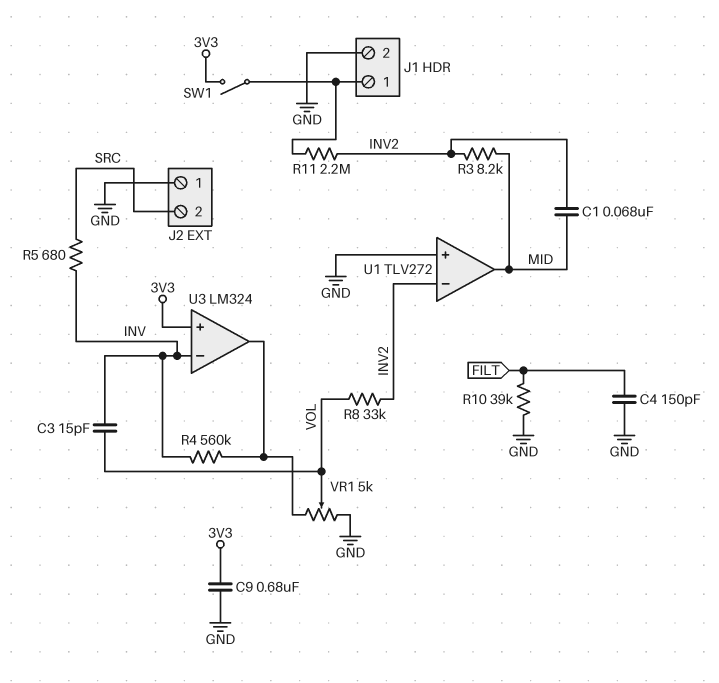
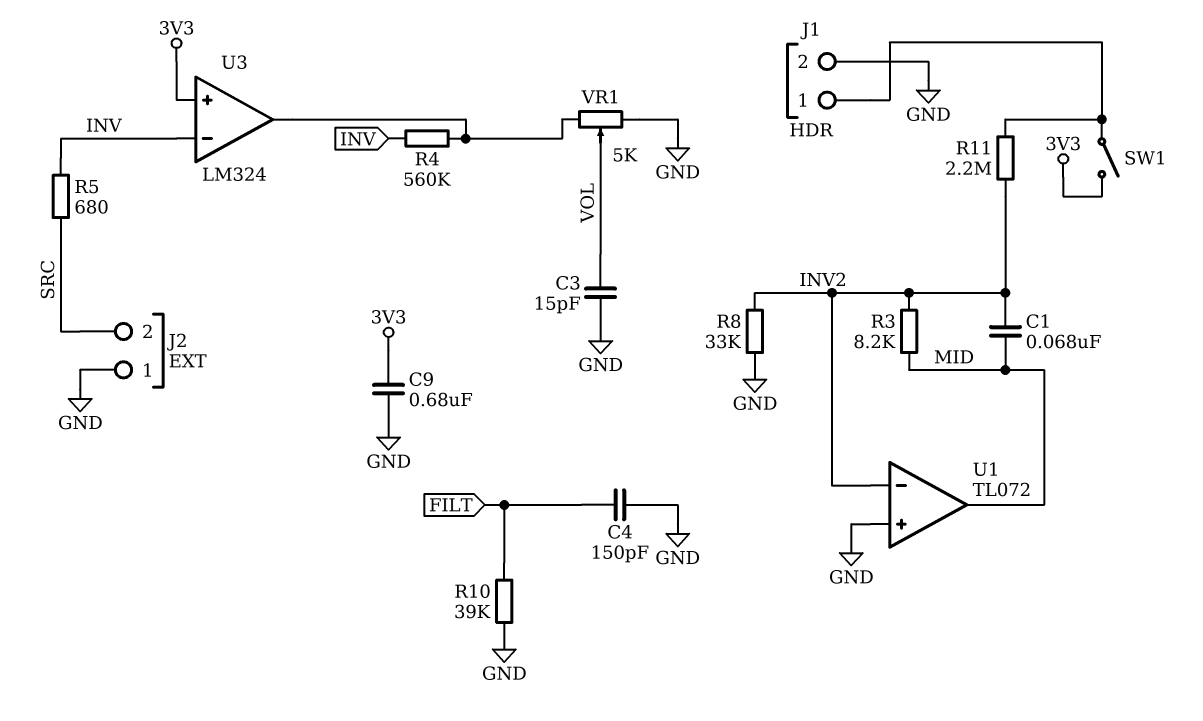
C3: 15pF (INV, VOL) -> 15pF (GND, VOL)
R8: 33k (INV2, VOL) -> 33k (GND, INV2)
U1: TLV272 -> TL072

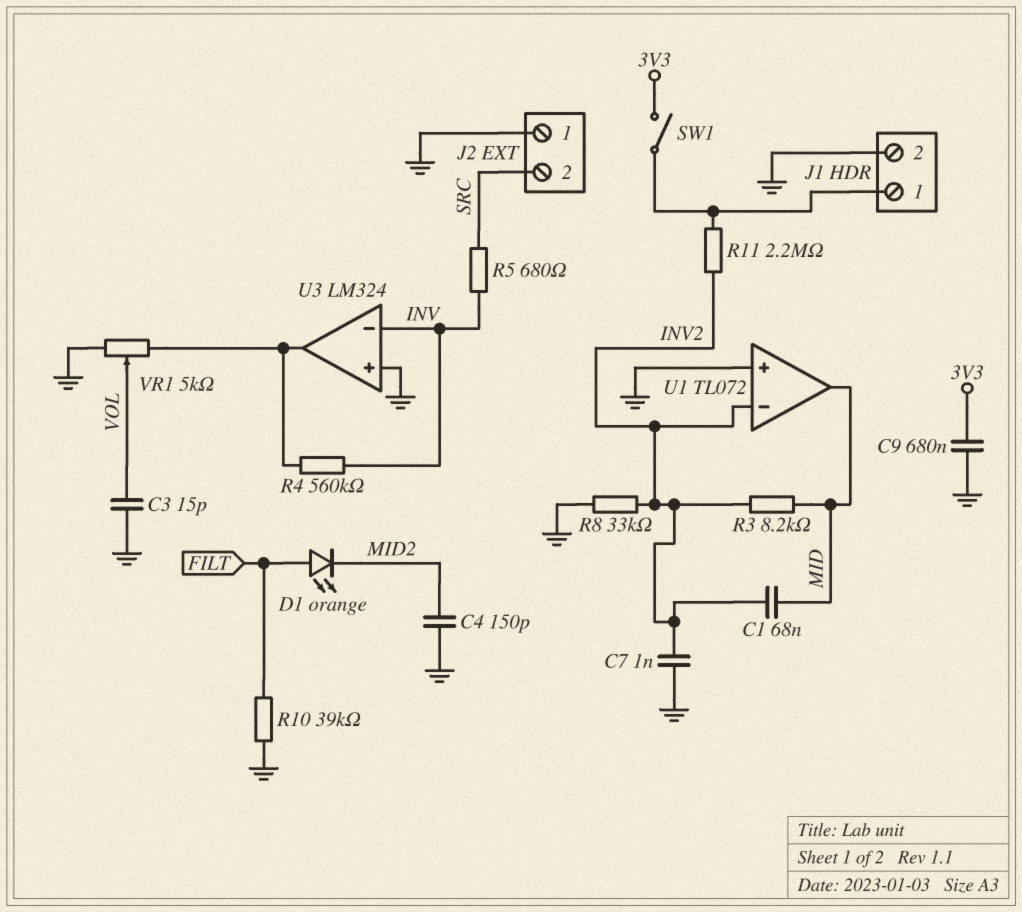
C4: 150pF (FILT, GND) -> 150pF (GND, MID2)
C7: none -> 1nF (GND, INV2)
D1: none -> LED orange (A FILT, K MID2)
U3 pin in+: 3V3 -> GND

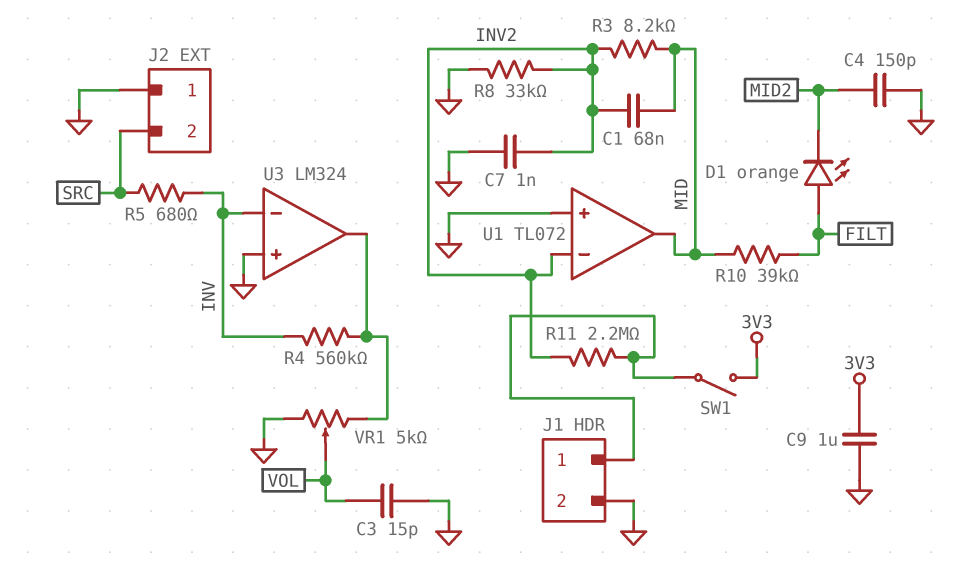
C9: 680nF (3V3, GND) -> 1uF (3V3, GND)
R10: 39k (FILT, GND) -> 39k (FILT, MID)

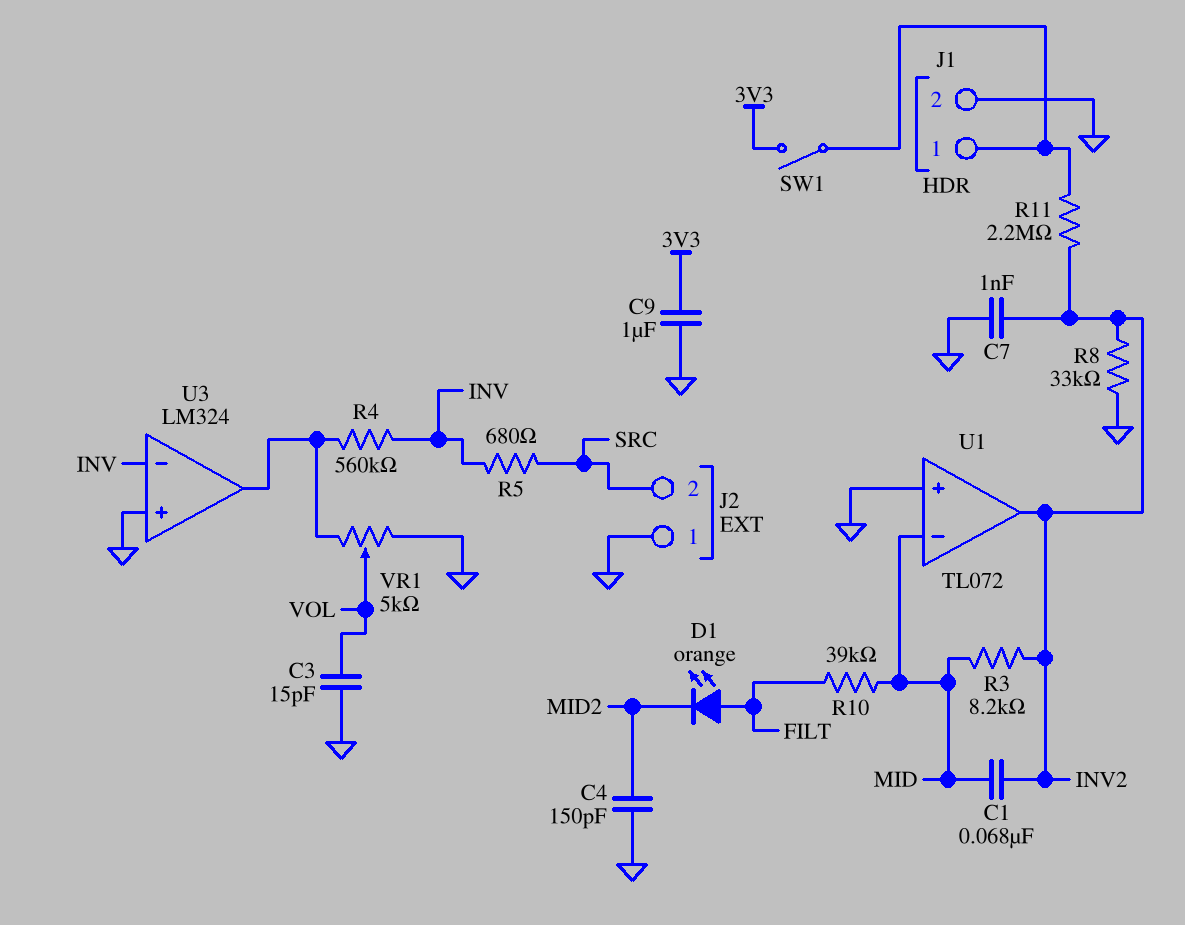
U1 pin in-: INV2 -> MID
U1 pin out: MID -> INV2

